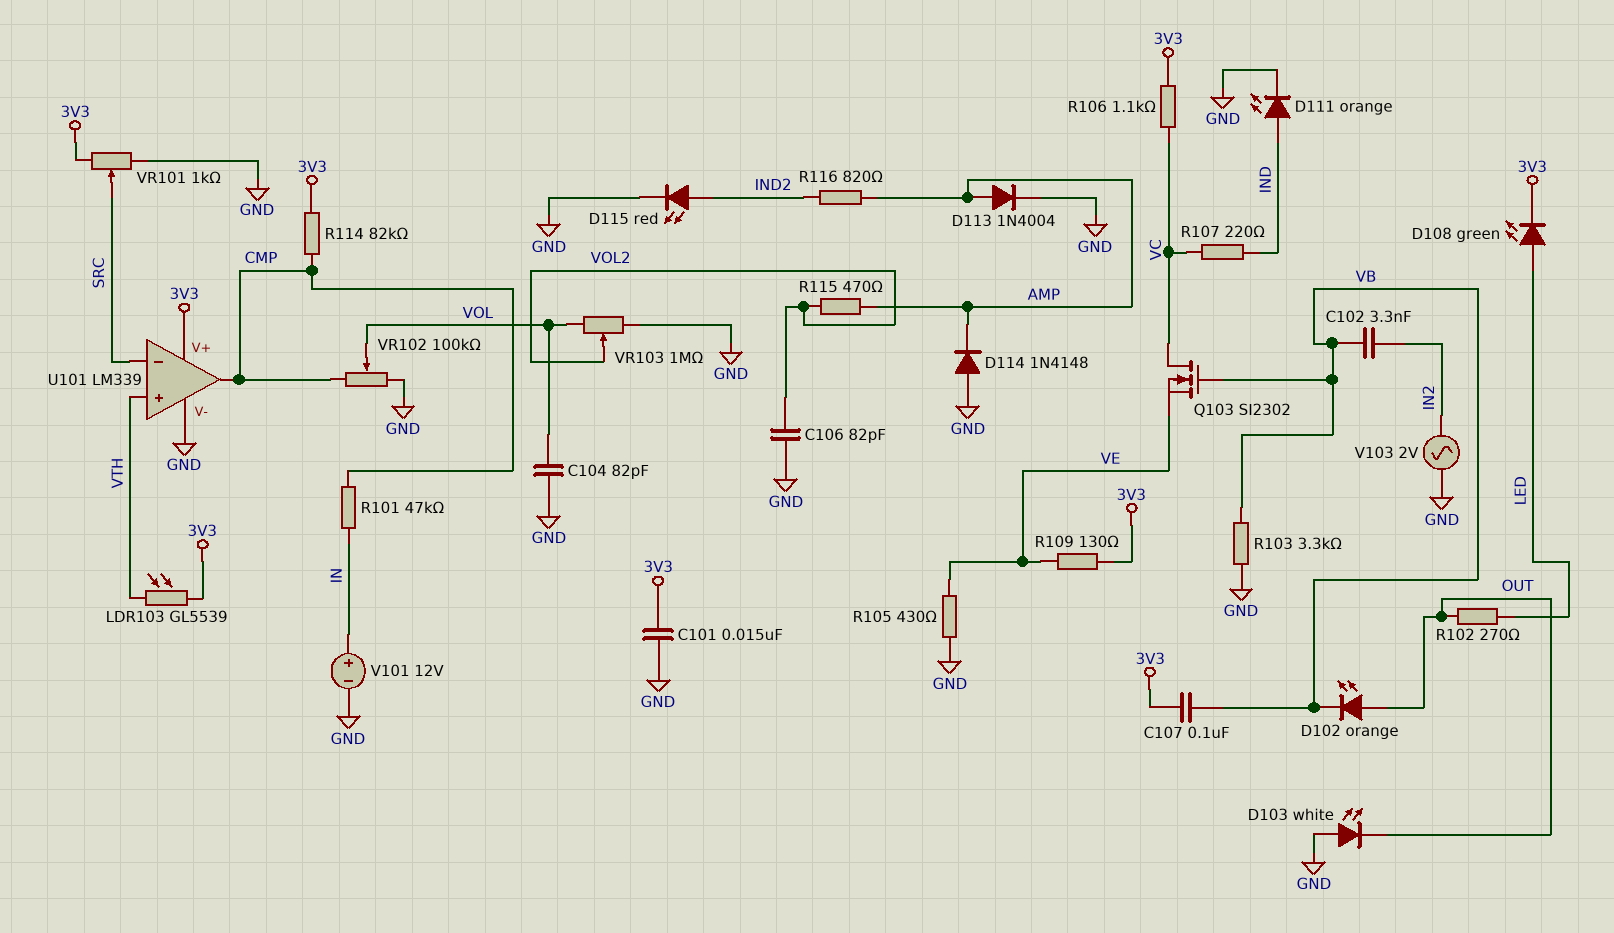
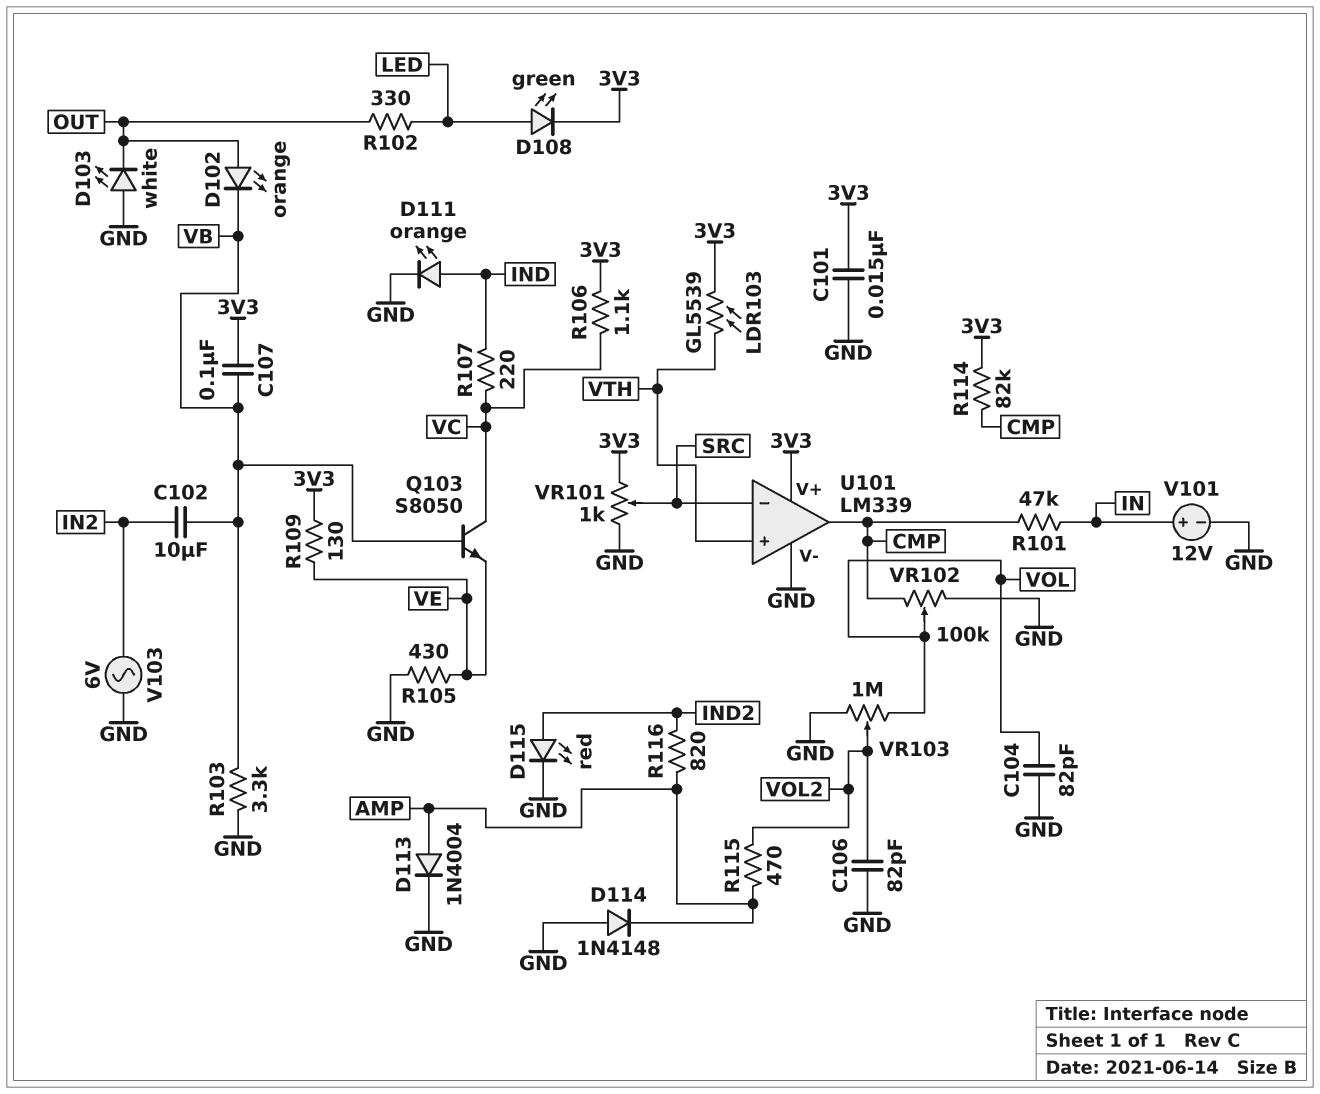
C102: 3.3nF (IN2, VB) -> 10uF (IN2, VB)
Q103: NMOS SI2302 (G VB, D VC, S VE) -> NPN S8050 (B VB, C VC, E VE)
R102: 270 (LED, OUT) -> 330 (LED, OUT)
V103: AC 2V (GND, IN2) -> AC 6V (GND, IN2)

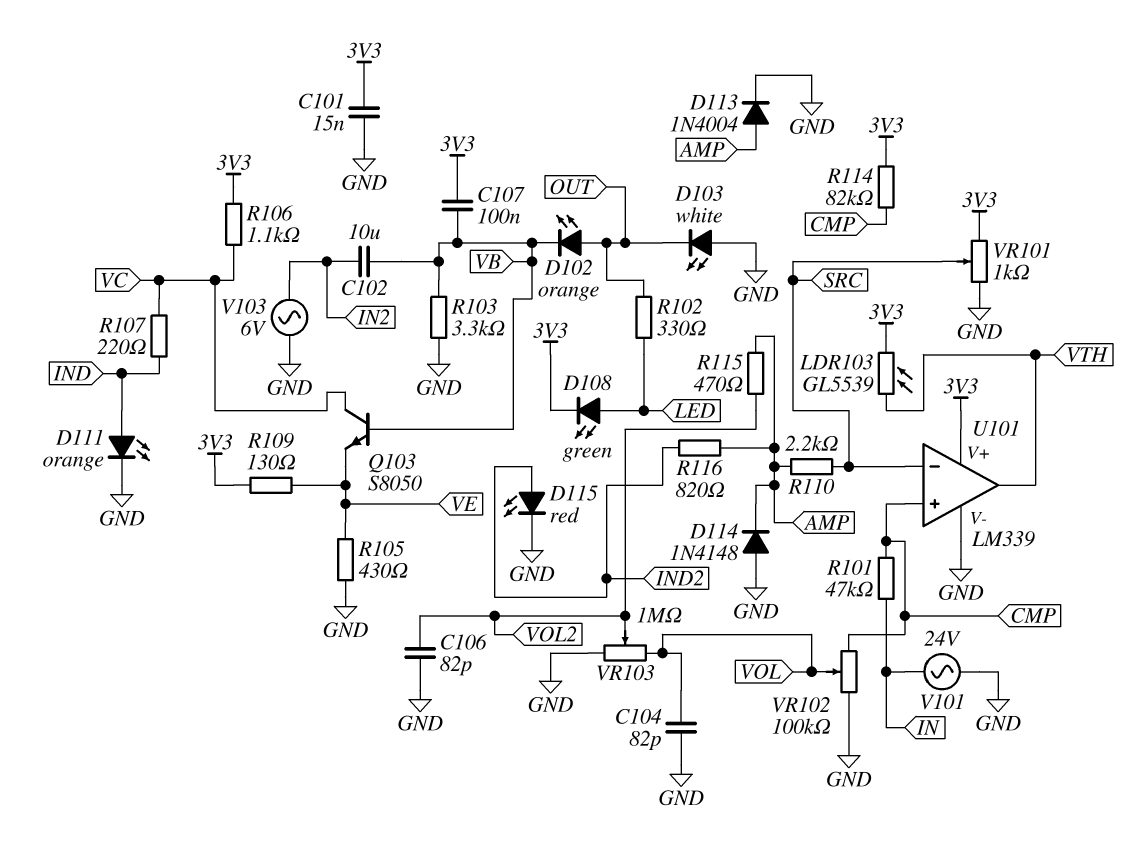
R110: none -> 2.2k (AMP, SRC)
U101 pin in+: VTH -> CMP
U101 pin out: CMP -> VTH
V101: 12V (plus IN, minus GND) -> AC 24V (GND, IN)

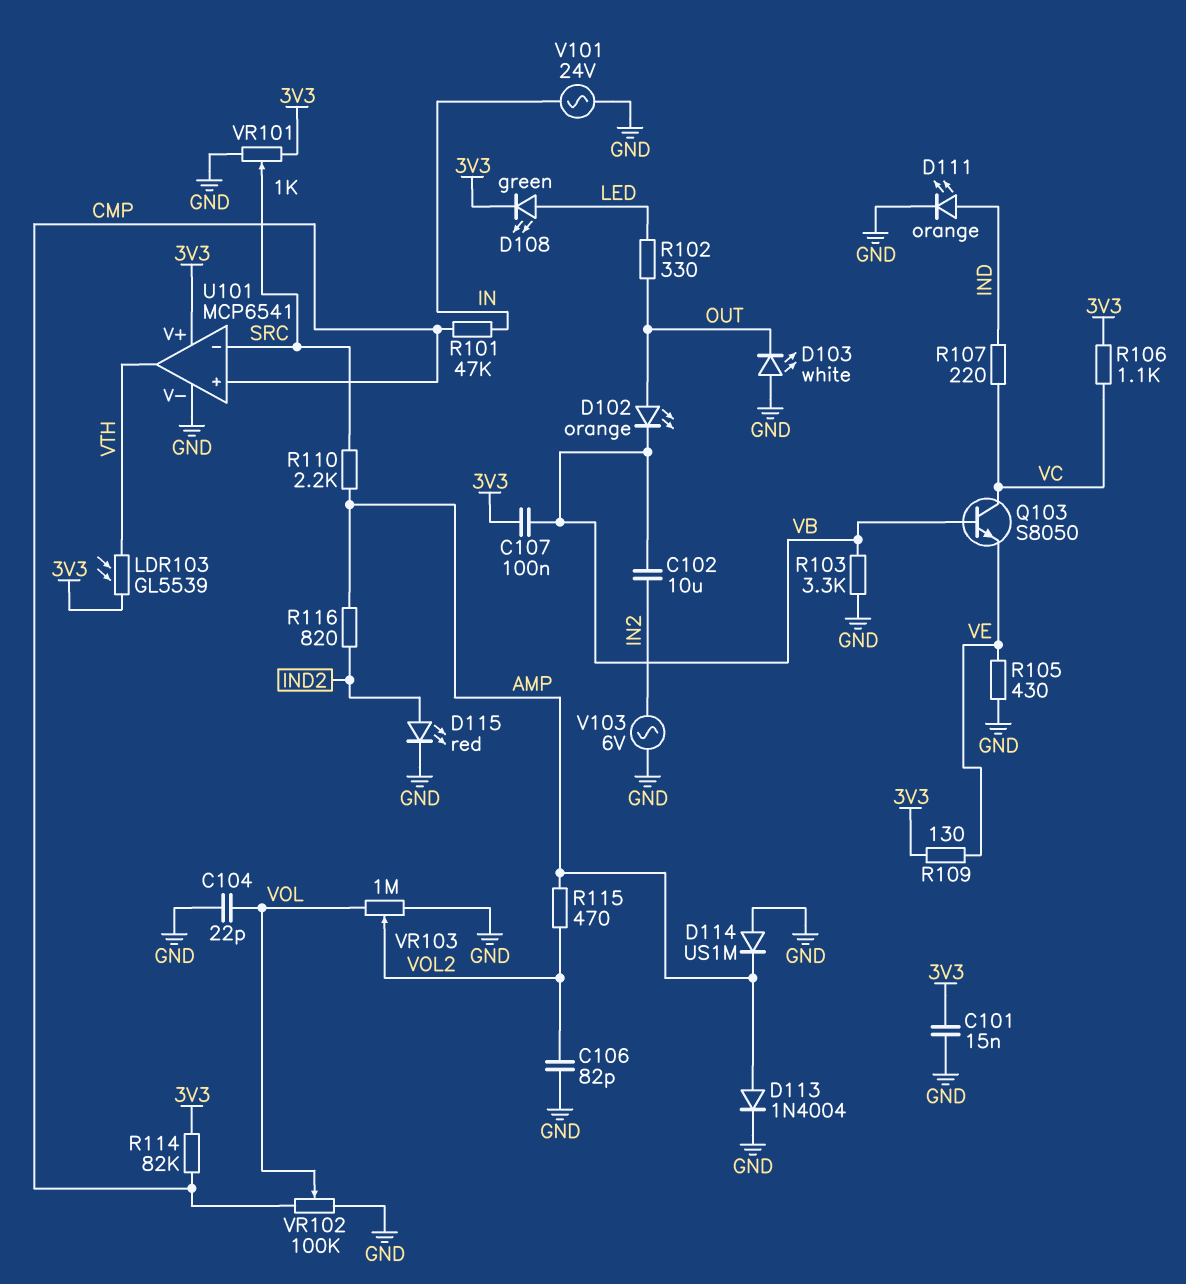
C104: 82pF (GND, VOL) -> 22pF (GND, VOL)
D114: diode 1N4148 (A GND, K AMP) -> diode US1M (A GND, K AMP)
U101: LM339 -> MCP6541

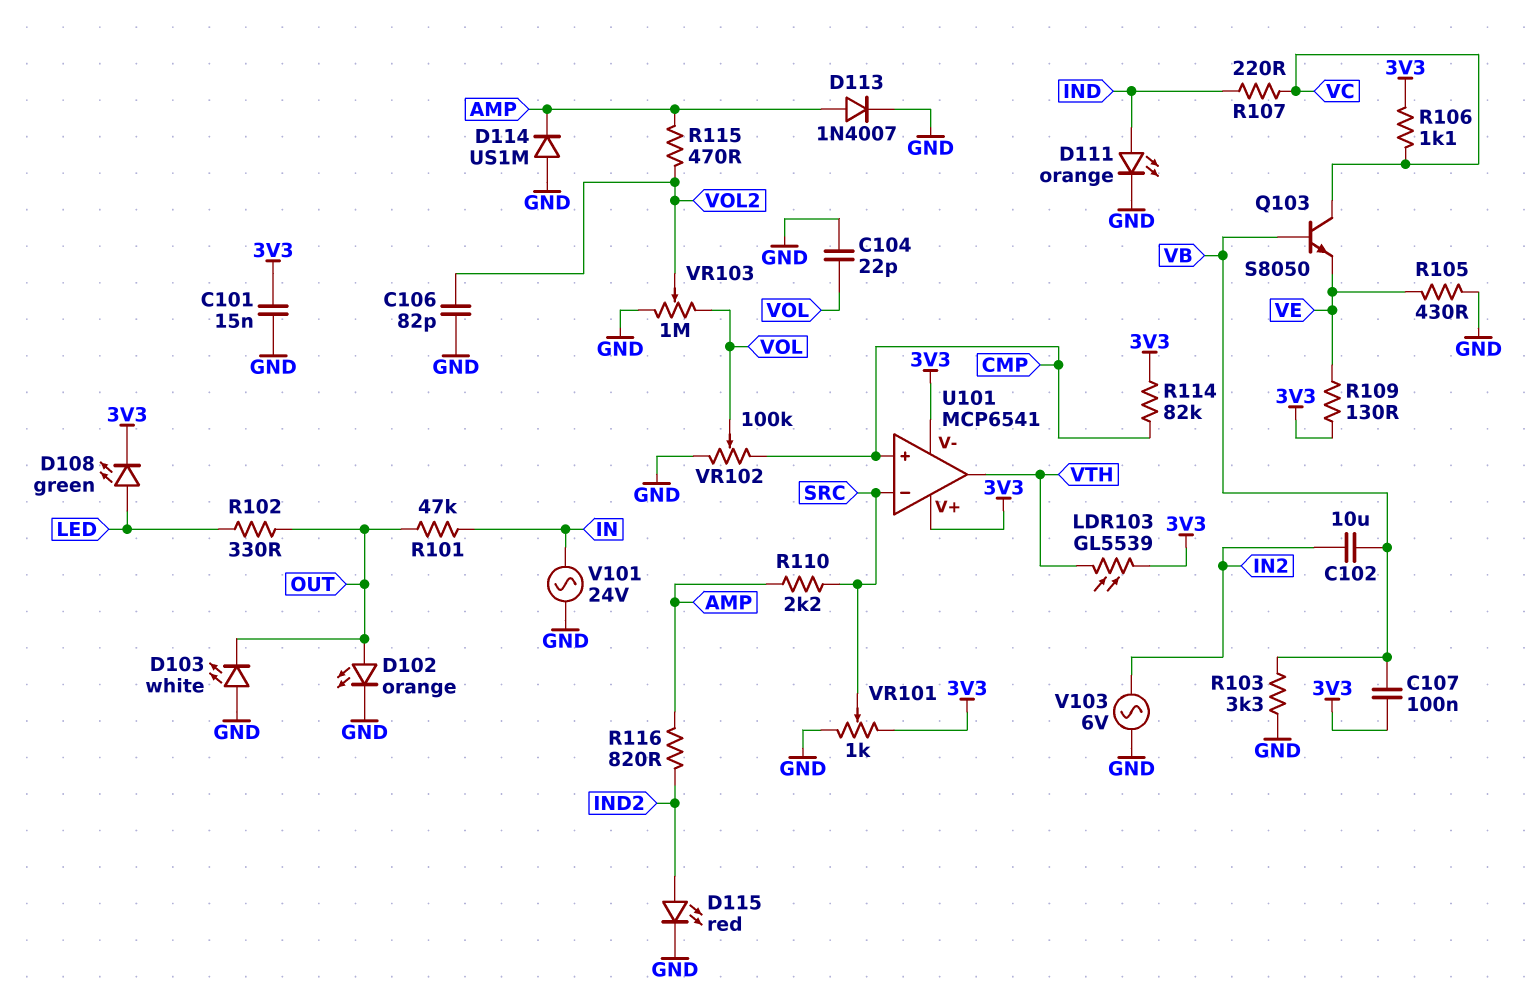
D102: LED orange (A OUT, K VB) -> LED orange (A OUT, K GND)
D113: diode 1N4004 (A AMP, K GND) -> diode 1N4007 (A AMP, K GND)
R101: 47k (CMP, IN) -> 47k (IN, OUT)
U101 pin V-: GND -> 3V3

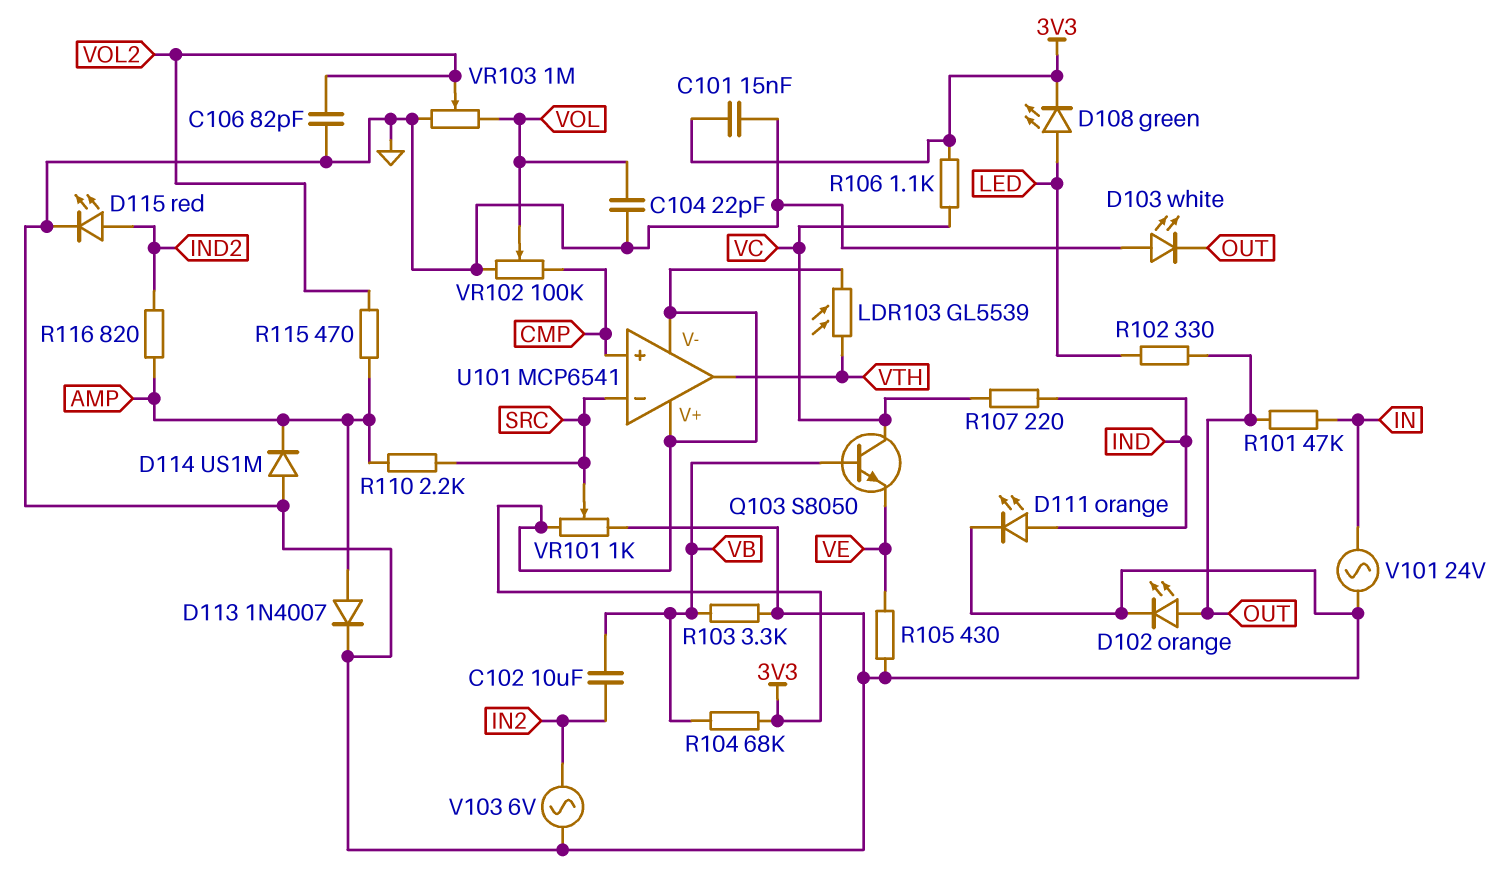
C107: 100nF (3V3, VB) -> none
R104: none -> 68k (3V3, VB)
R109: 130 (3V3, VE) -> none
R114: 82k (3V3, CMP) -> none

